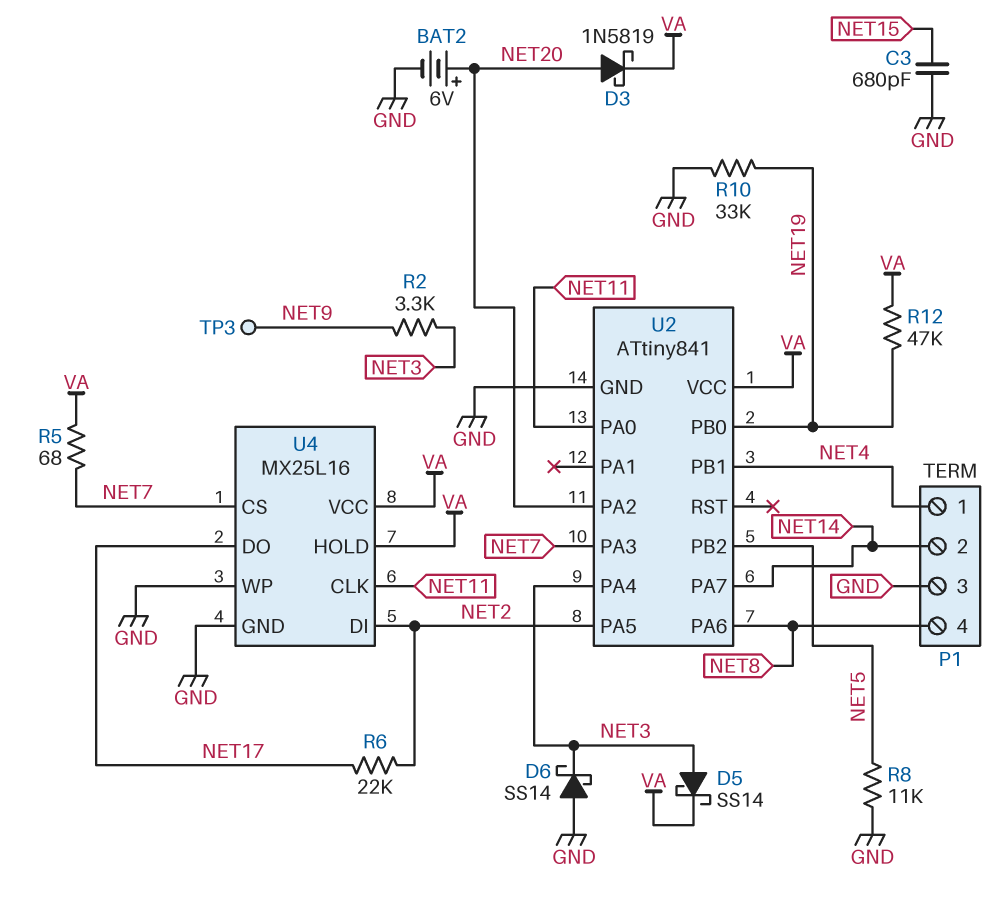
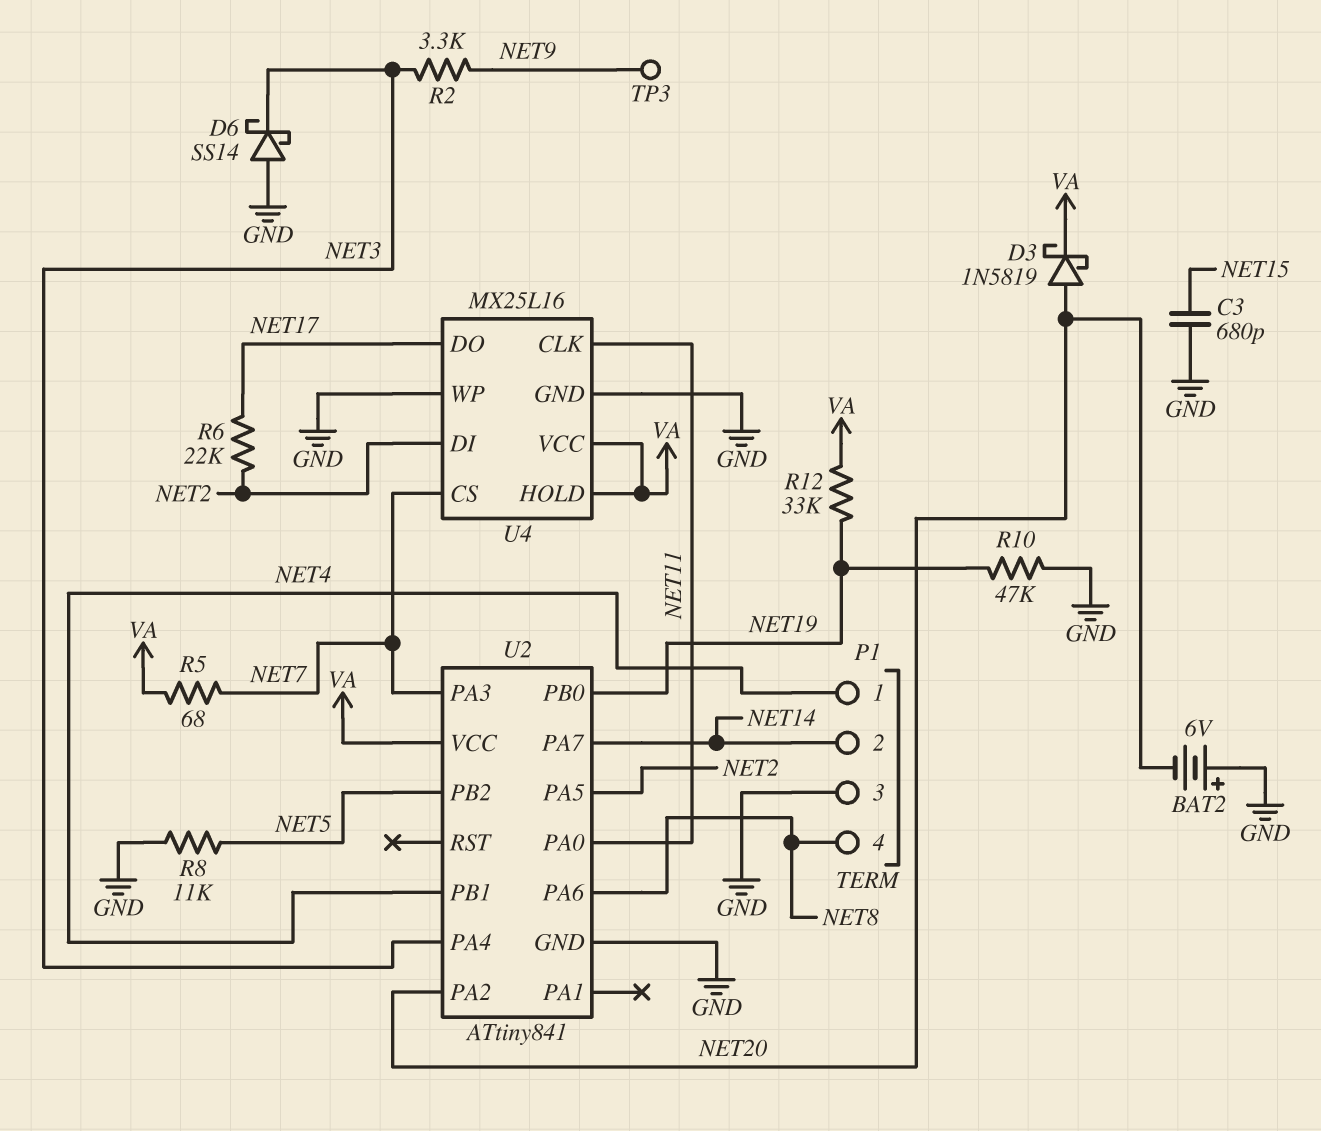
BAT2: 6V (plus NET20, minus GND) -> 6V (plus GND, minus NET20)
D5: schottky SS14 (A NET3, K VA) -> none
R10: 33k (GND, NET19) -> 47k (GND, NET19)
R12: 47k (NET19, VA) -> 33k (NET19, VA)

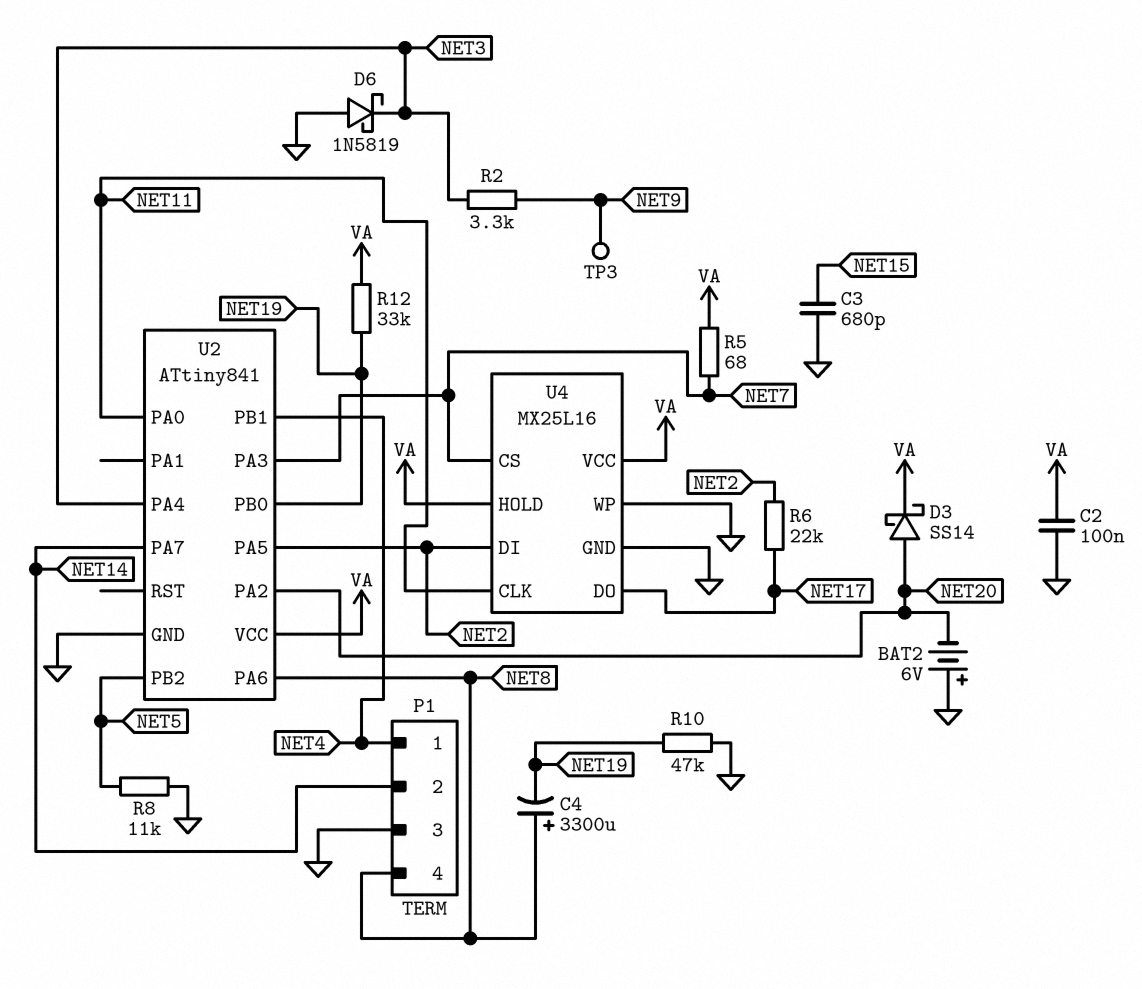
C2: none -> 100nF (GND, VA)
C4: none -> 3300uF (plus NET8, minus NET19)
D3: schottky 1N5819 (A NET20, K VA) -> schottky SS14 (A NET20, K VA)
D6: schottky SS14 (A GND, K NET3) -> schottky 1N5819 (A GND, K NET3)

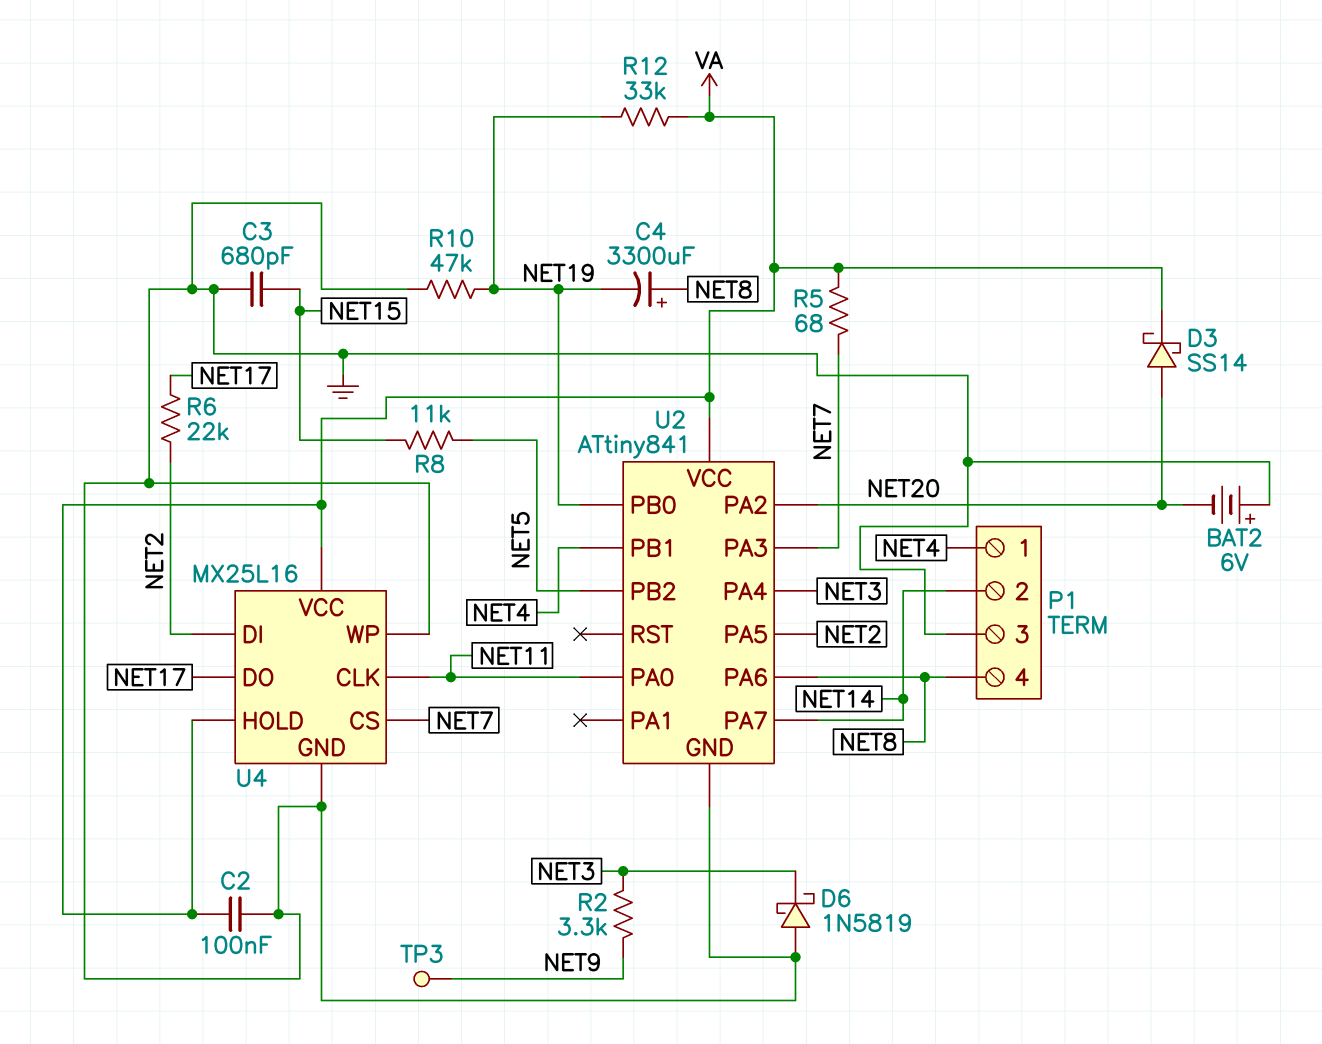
R8: 11k (GND, NET5) -> 11k (NET5, NET15)

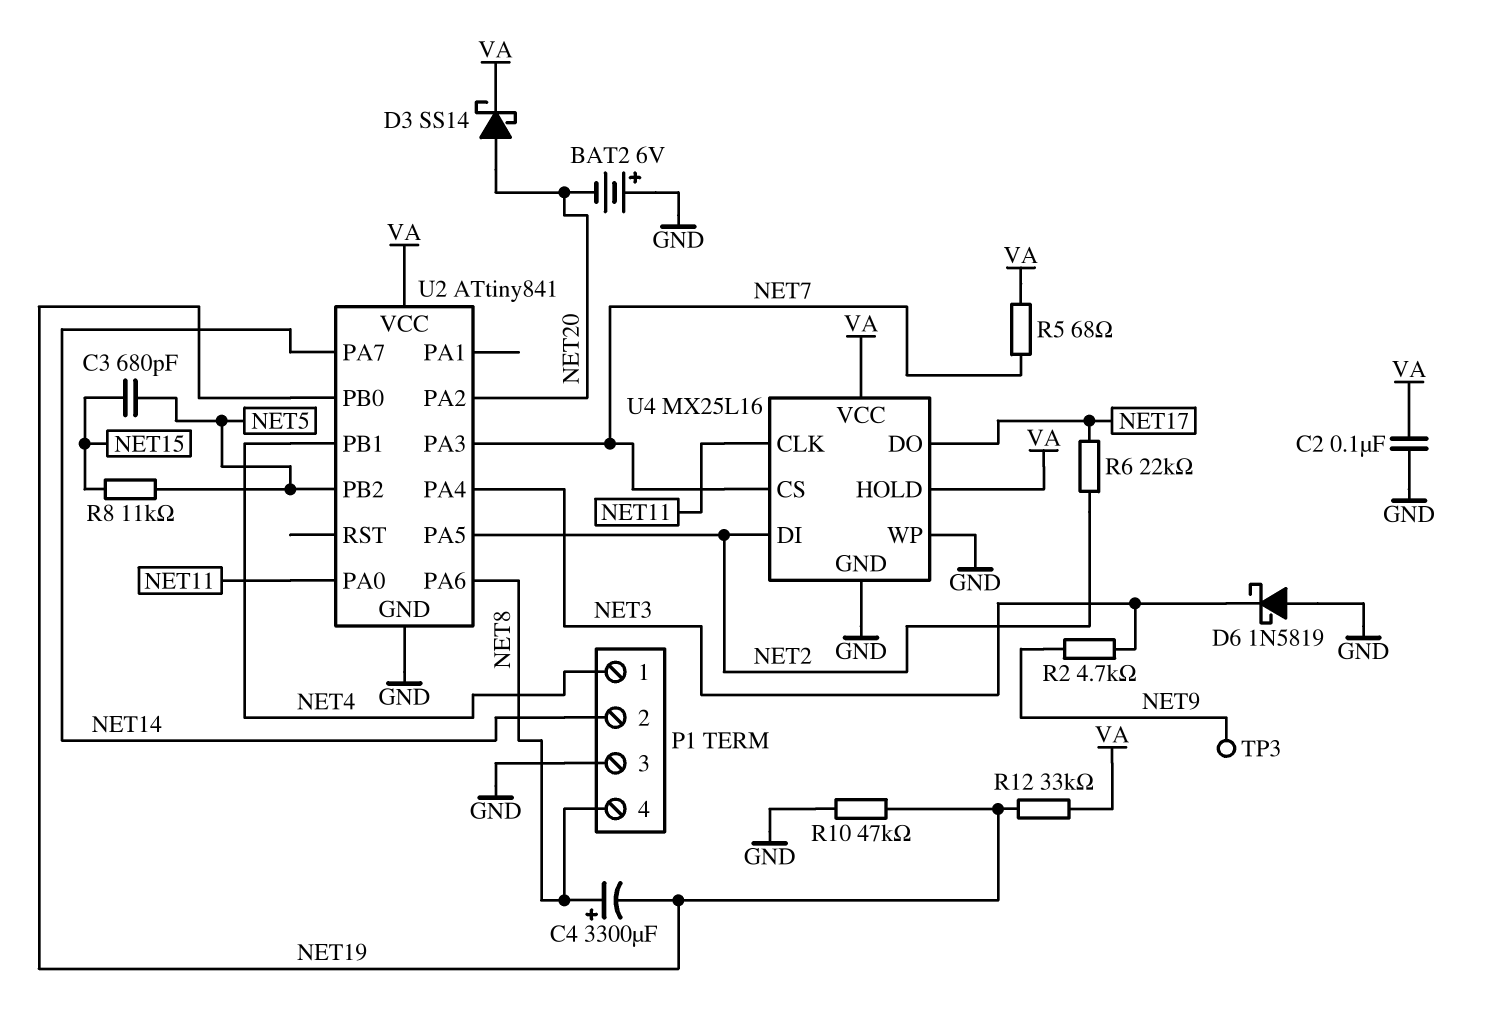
C3: 680pF (GND, NET15) -> 680pF (NET5, NET15)
R2: 3.3k (NET3, NET9) -> 4.7k (NET3, NET9)

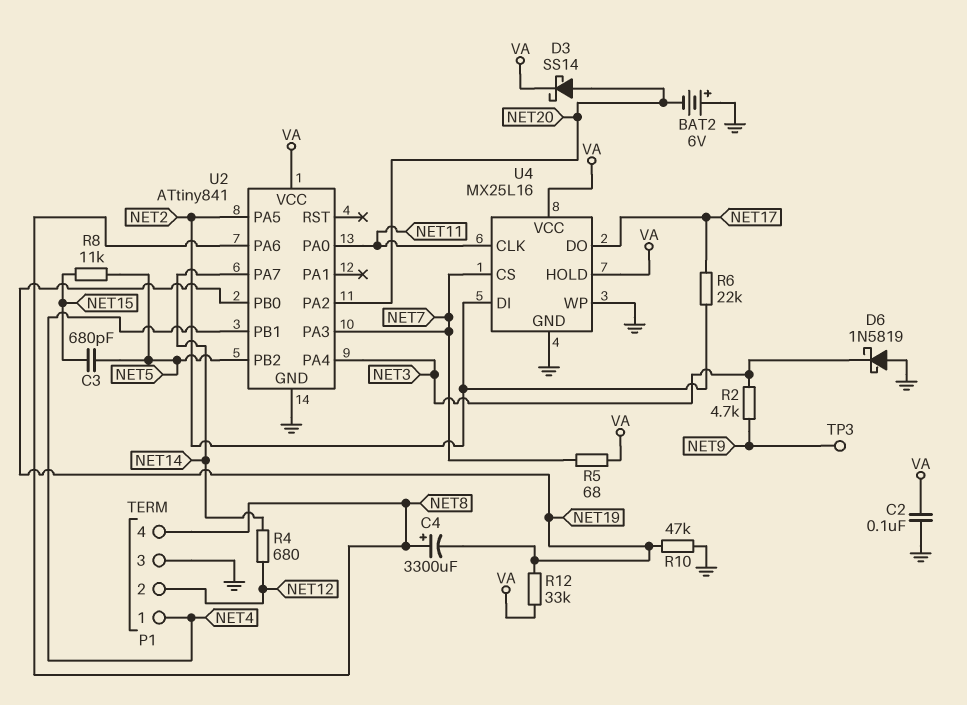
P1 pin 2: NET14 -> NET12
R4: none -> 680 (NET12, NET14)

